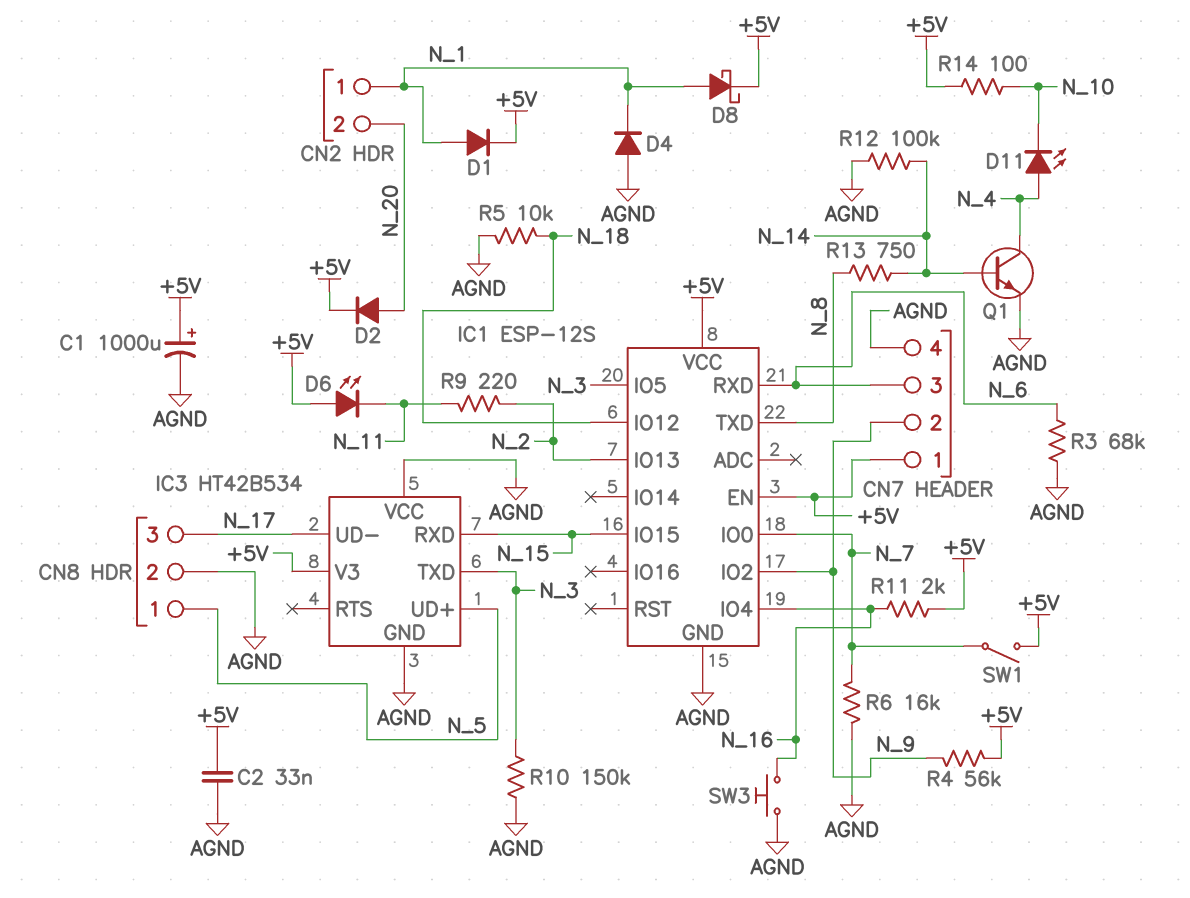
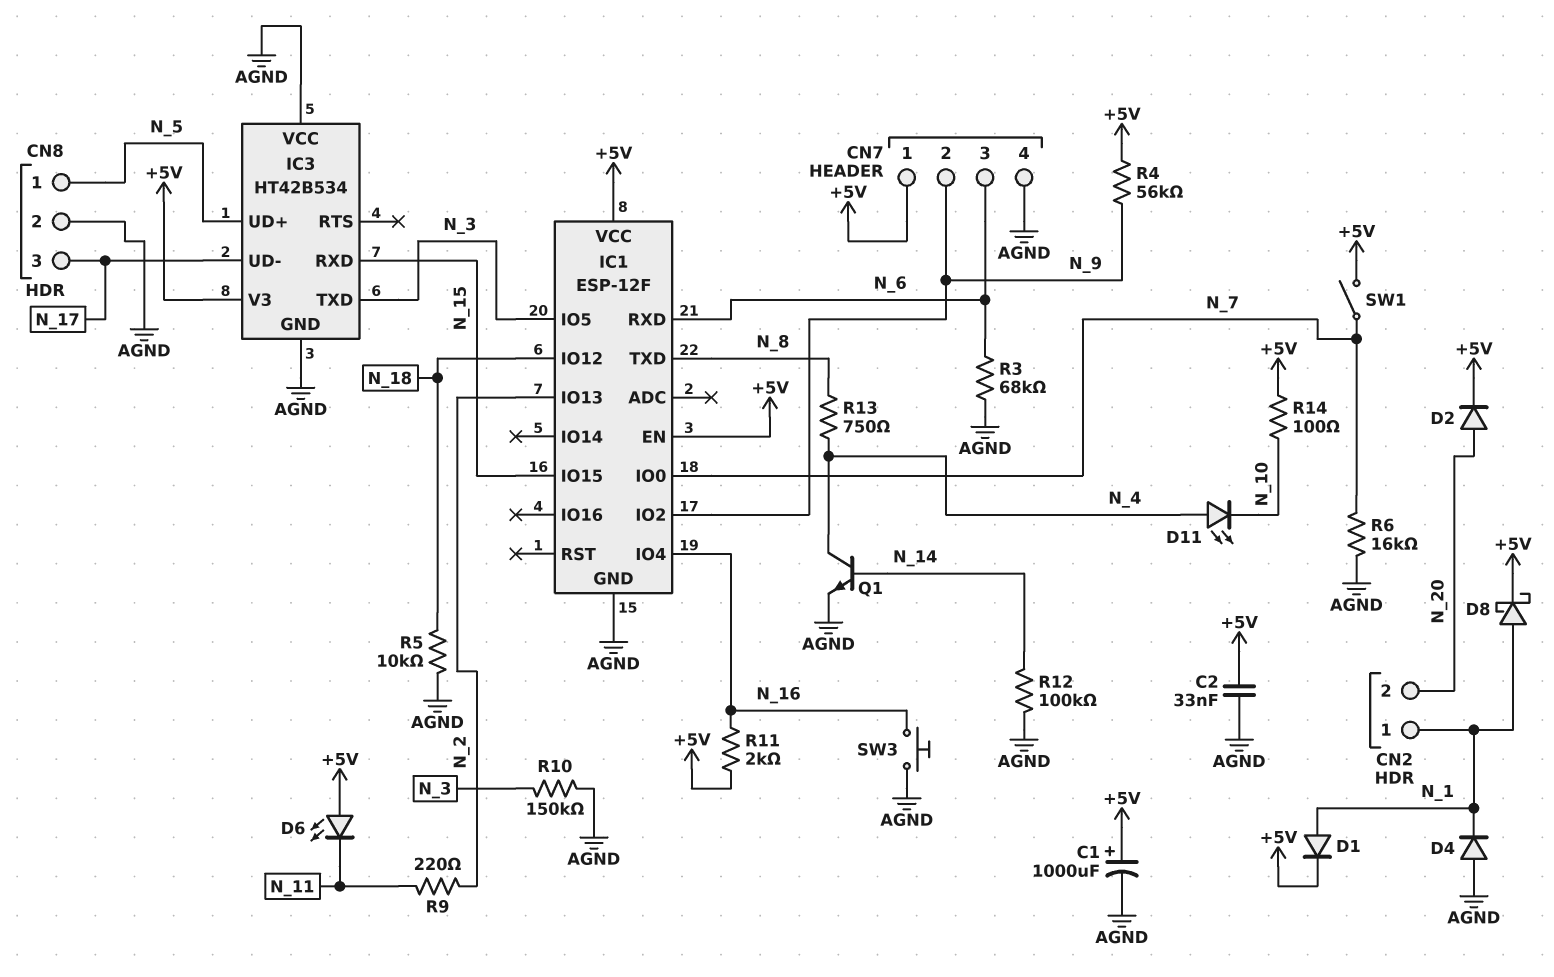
IC1: ESP-12S -> ESP-12F
R13: 750 (N_8, N_14) -> 750 (N_4, N_8)

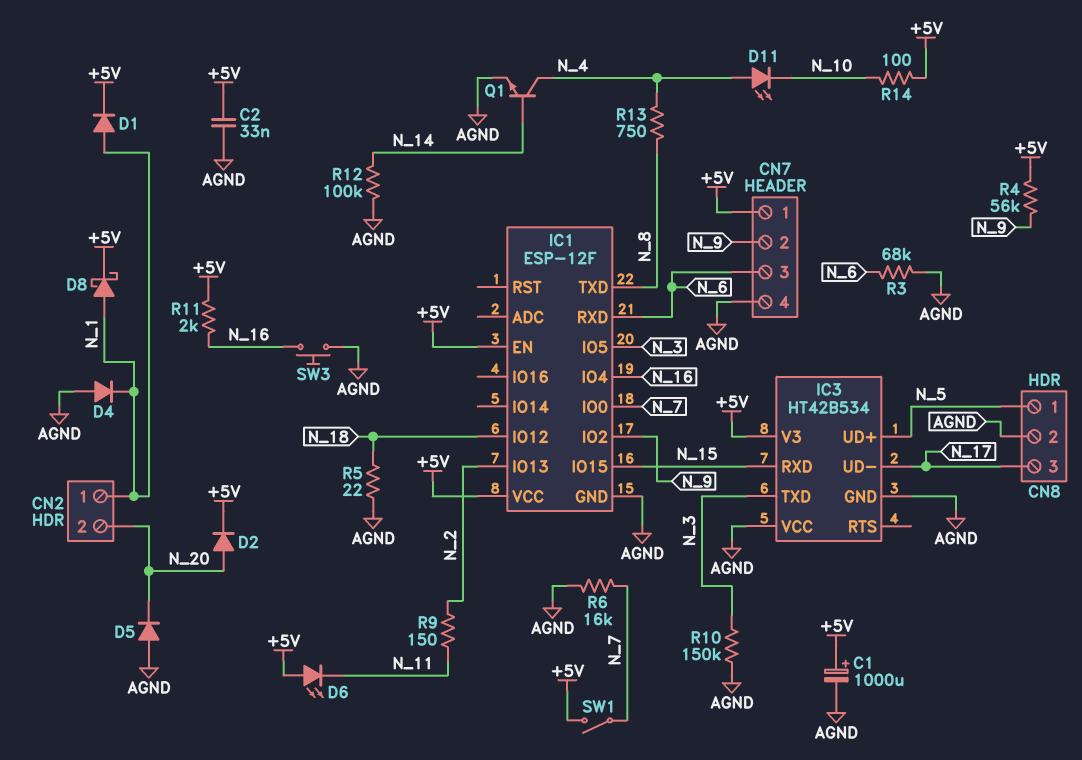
D5: none -> diode (A AGND, K N_20)
R5: 10k (AGND, N_18) -> 22 (AGND, N_18)
R9: 220 (N_2, N_11) -> 150 (N_2, N_11)

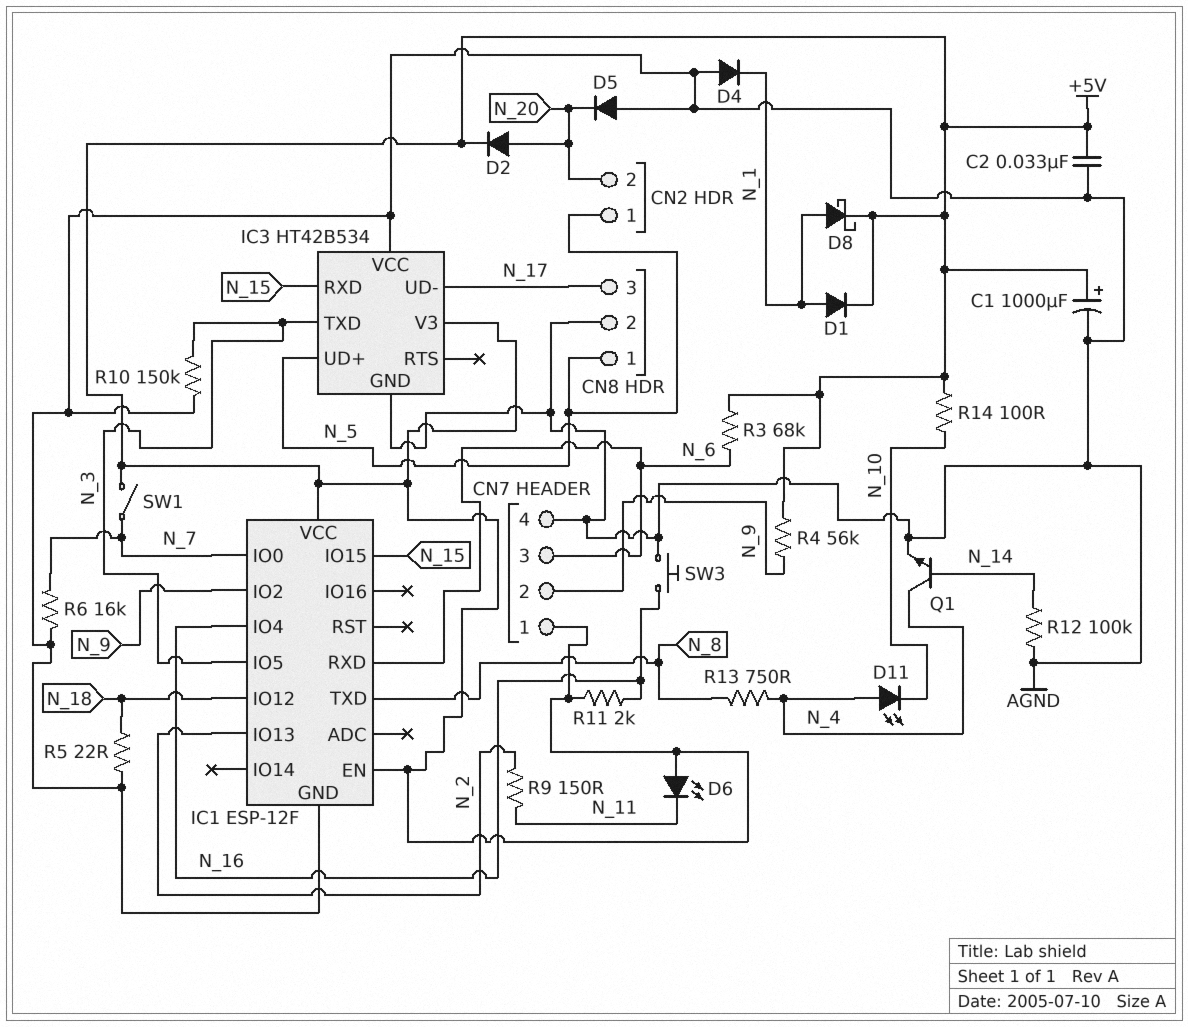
CN2 pin 1: N_1 -> N_5
R3: 68k (AGND, N_6) -> 68k (+5V, N_6)

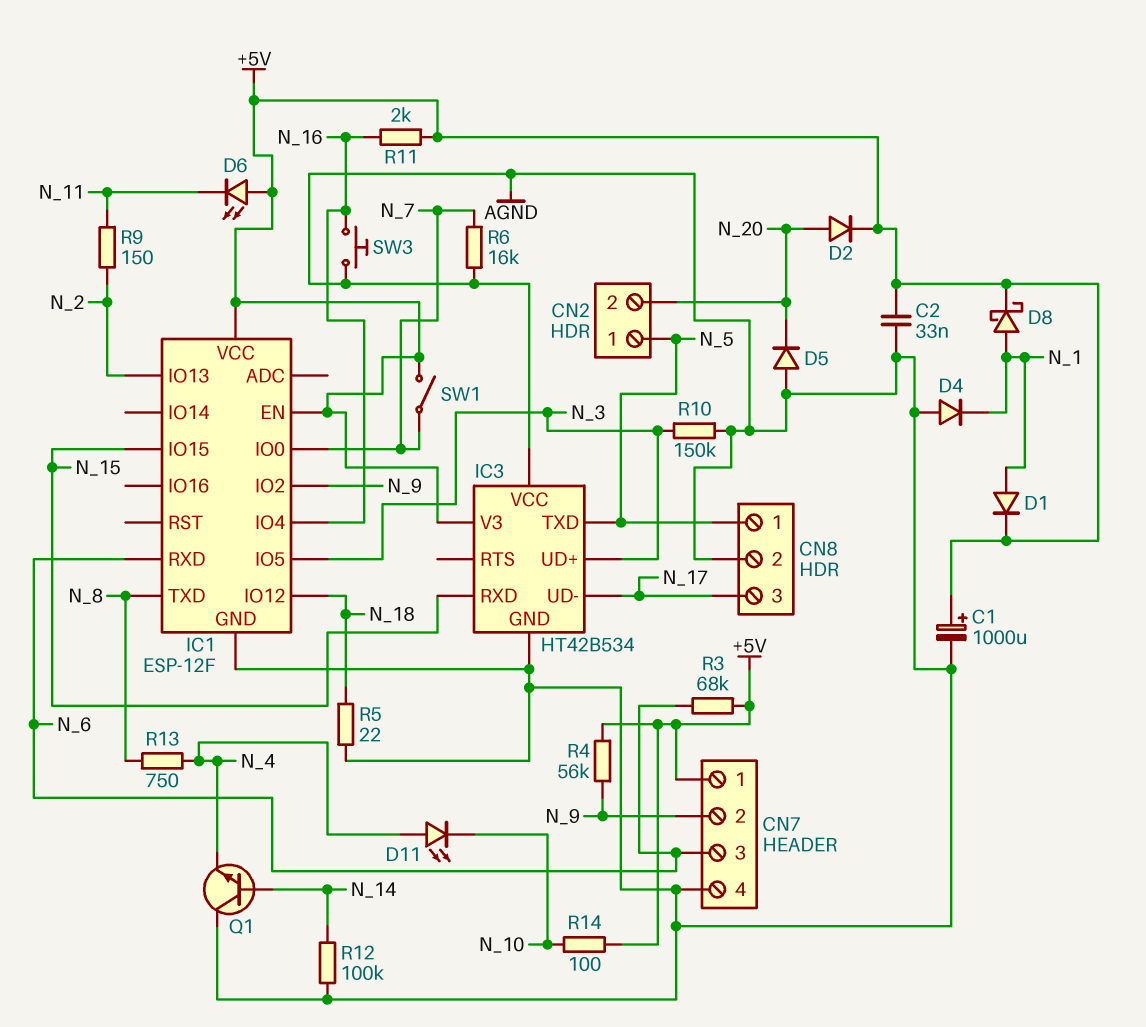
IC3 pin TXD: N_3 -> N_5
IC3 pin UD+: N_5 -> N_3
Q1: NPN (B N_14, C N_4, E AGND) -> NPN (B N_14, C AGND, E N_4)

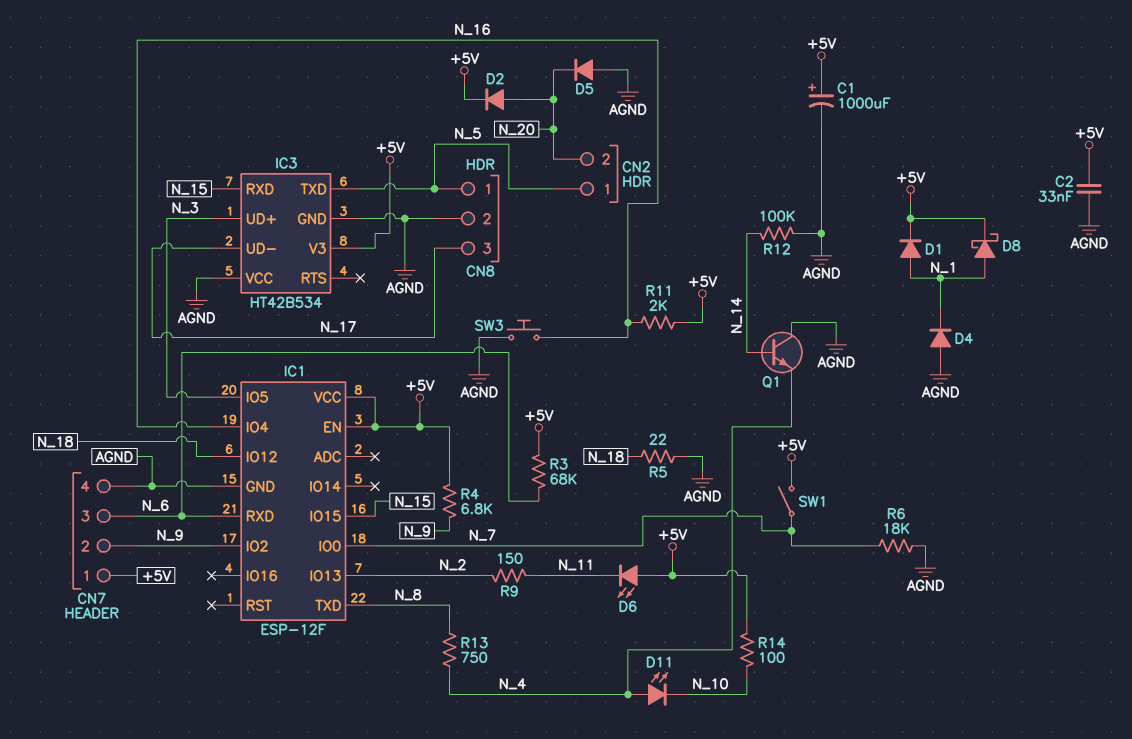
R4: 56k (+5V, N_9) -> 6.8k (+5V, N_9)
R6: 16k (AGND, N_7) -> 18k (AGND, N_7)
R10: 150k (AGND, N_3) -> none

